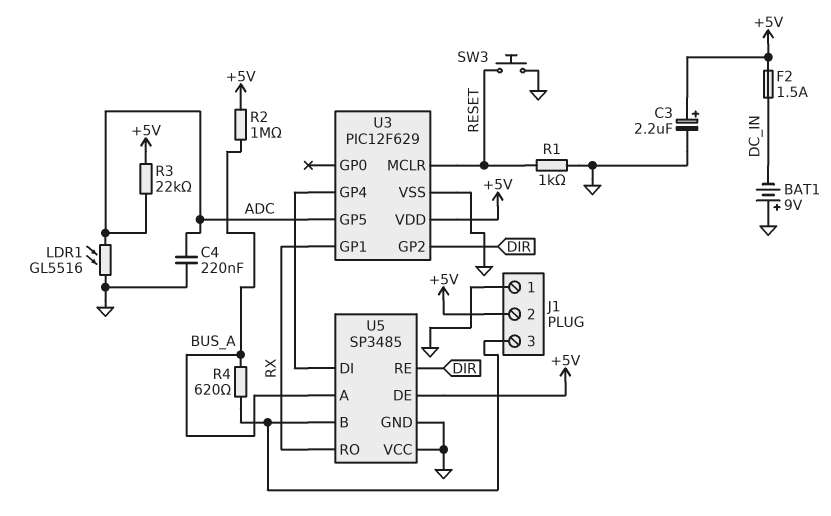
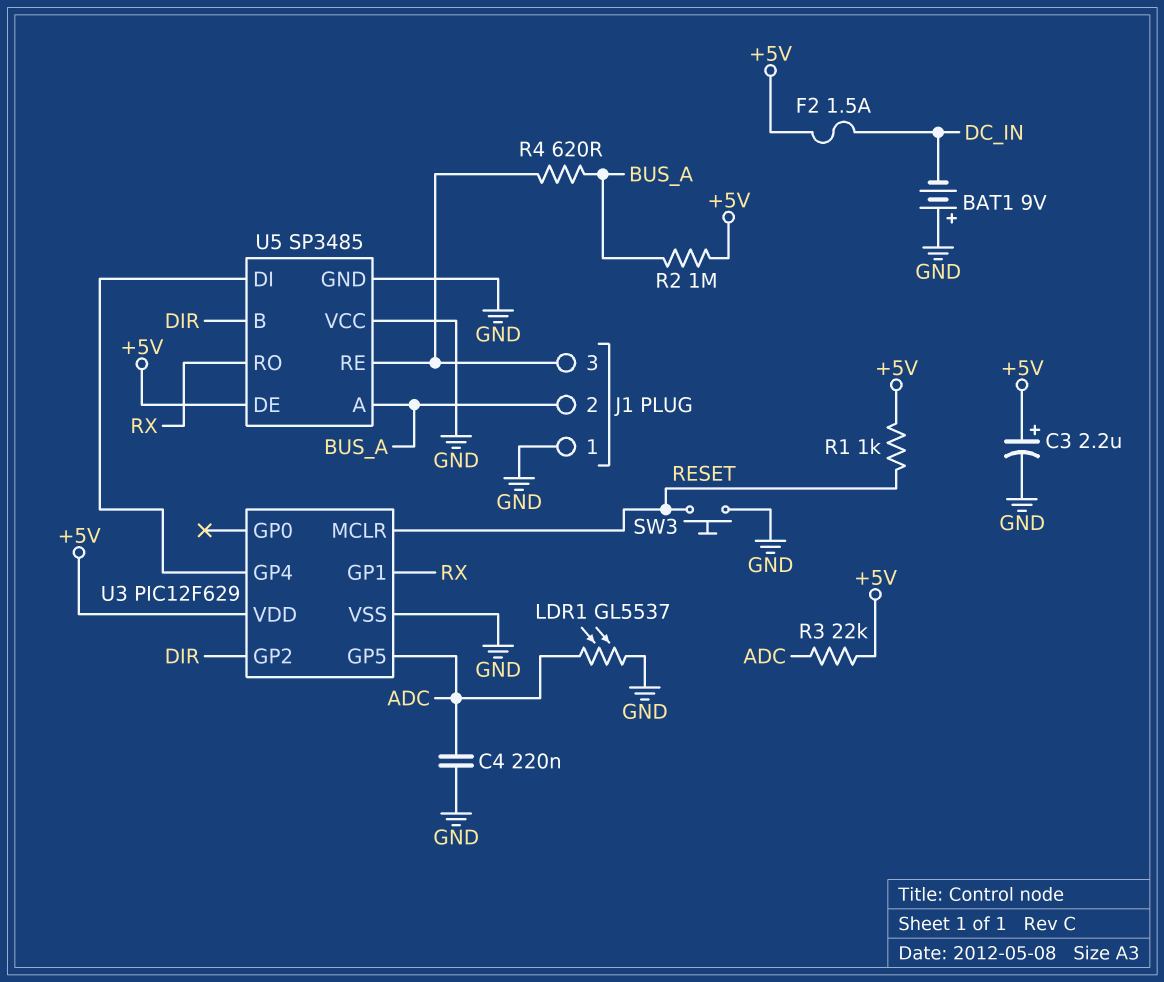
J1 pin 2: +5V -> BUS_A
LDR1: GL5516 (ADC, GND) -> GL5537 (ADC, GND)
R1: 1k (GND, RESET) -> 1k (+5V, RESET)
U5 pin B: J1/3 -> DIR
U5 pin RE: DIR -> J1/3

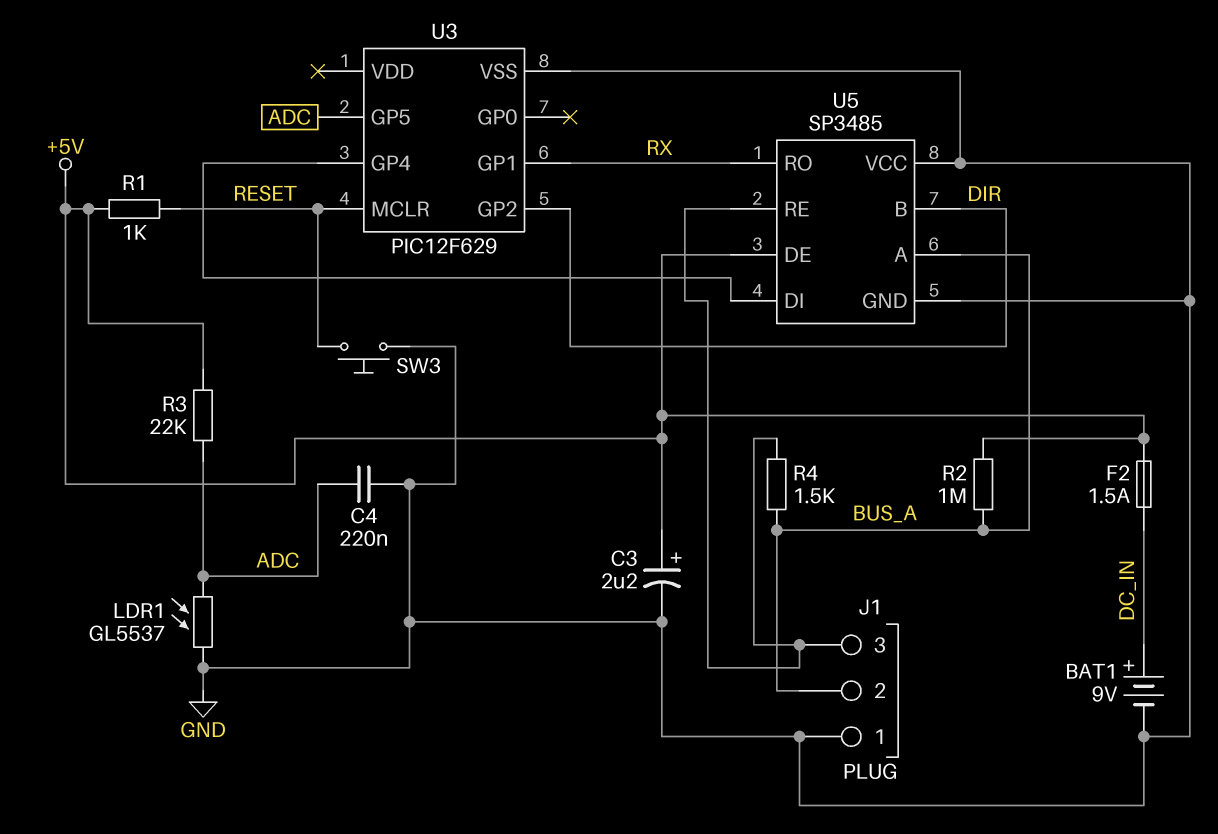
BAT1: 9V (plus GND, minus DC_IN) -> 9V (plus DC_IN, minus GND)
R4: 620 (BUS_A, J1/3) -> 1.5k (BUS_A, J1/3)
U3 pin VDD: +5V -> none

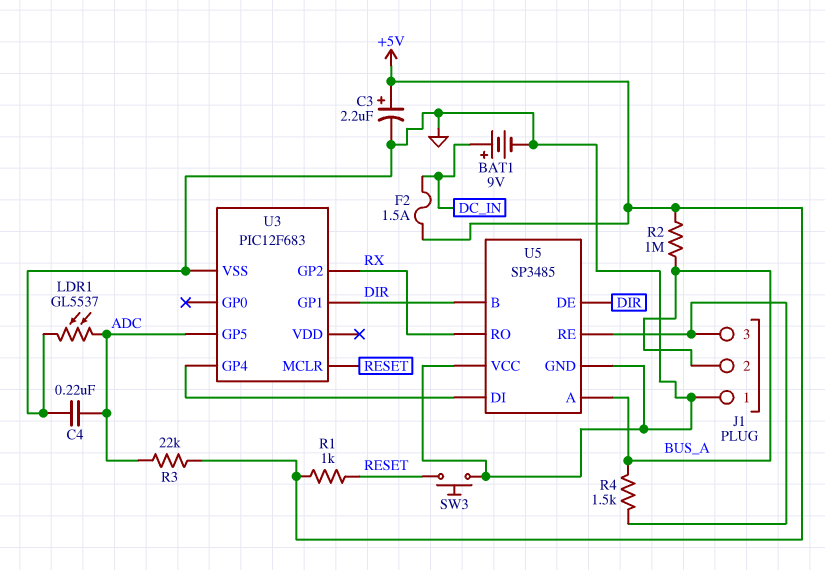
U3: PIC12F629 -> PIC12F683
U3 pin GP1: RX -> DIR
U3 pin GP2: DIR -> RX
U5 pin DE: +5V -> DIR

